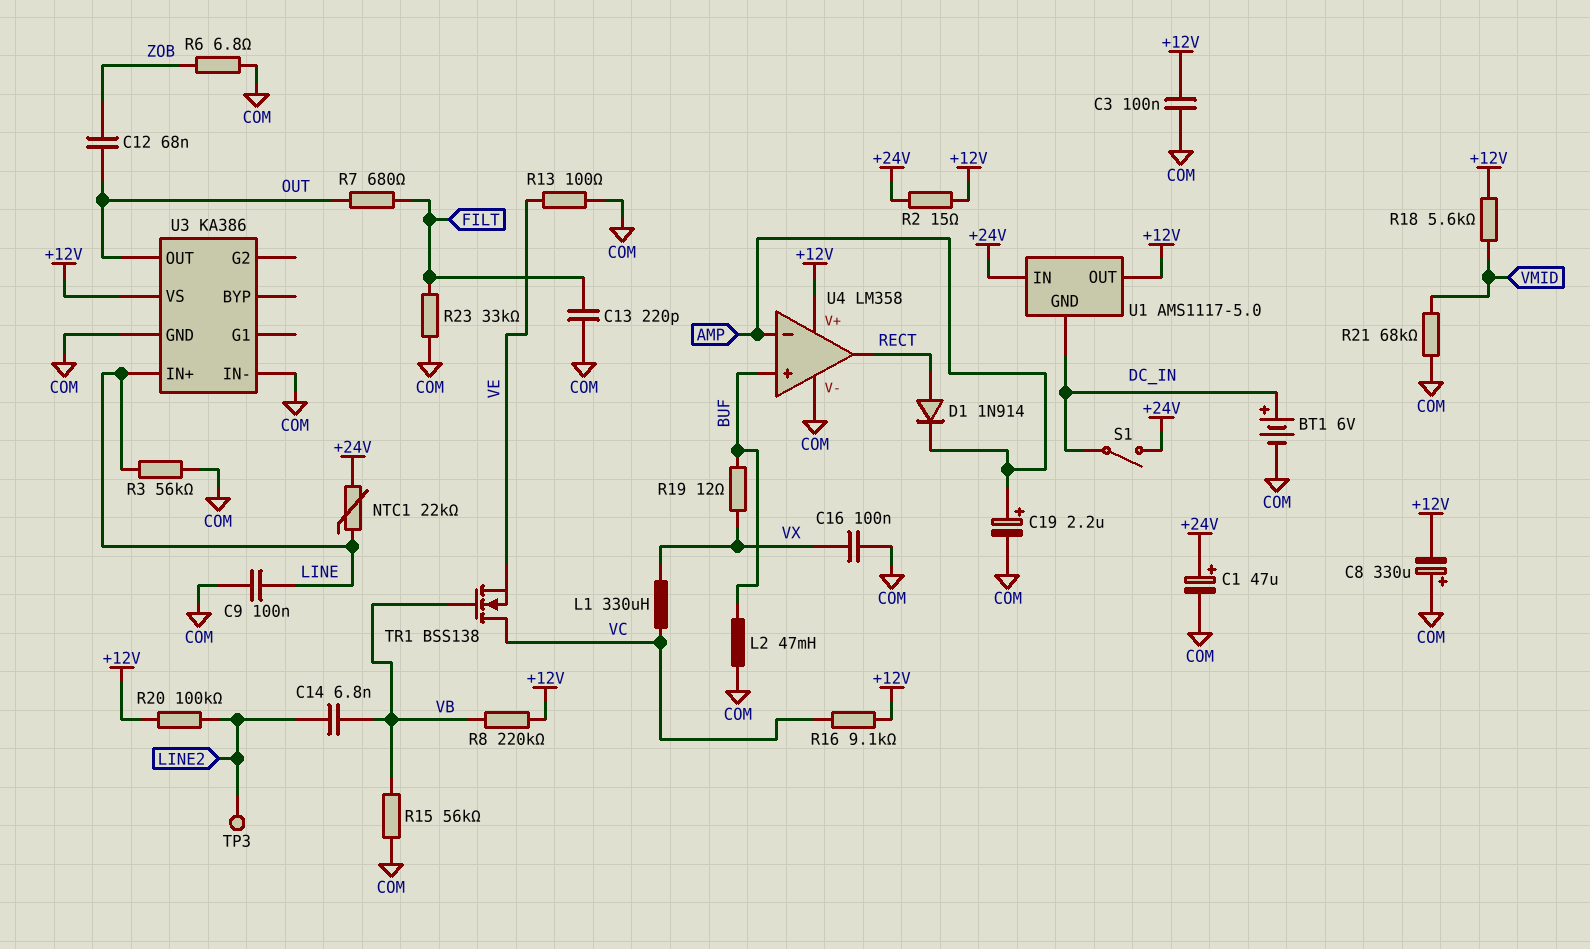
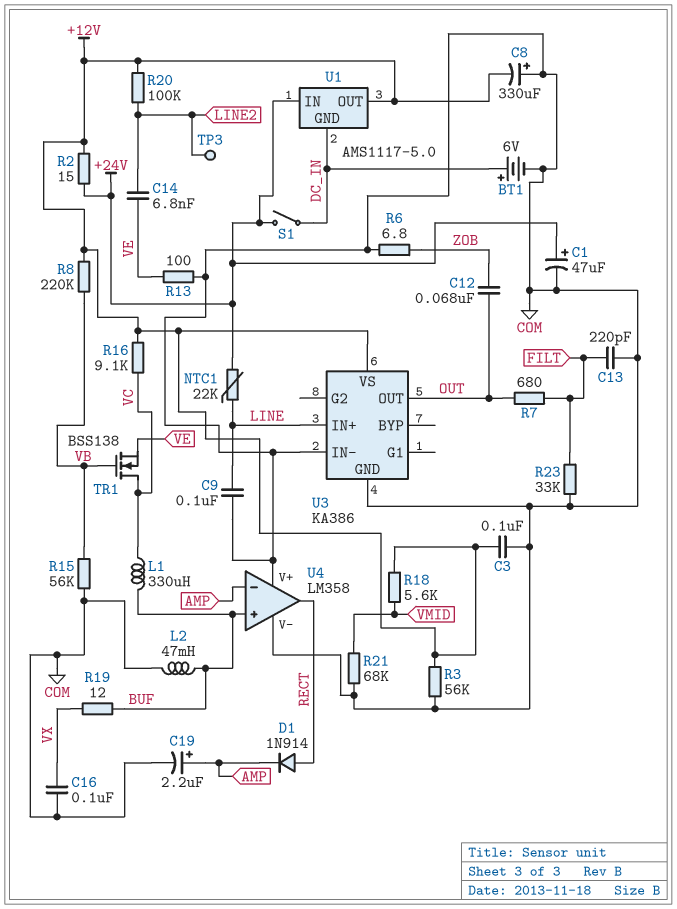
C14: 6.8nF (LINE2, VB) -> 6.8nF (LINE2, VE)
L1: 330uH (VC, VX) -> 330uH (BUF, VC)
R3: 56k (COM, LINE) -> 56k (+12V, COM)
U4 pin V+: +12V -> COM

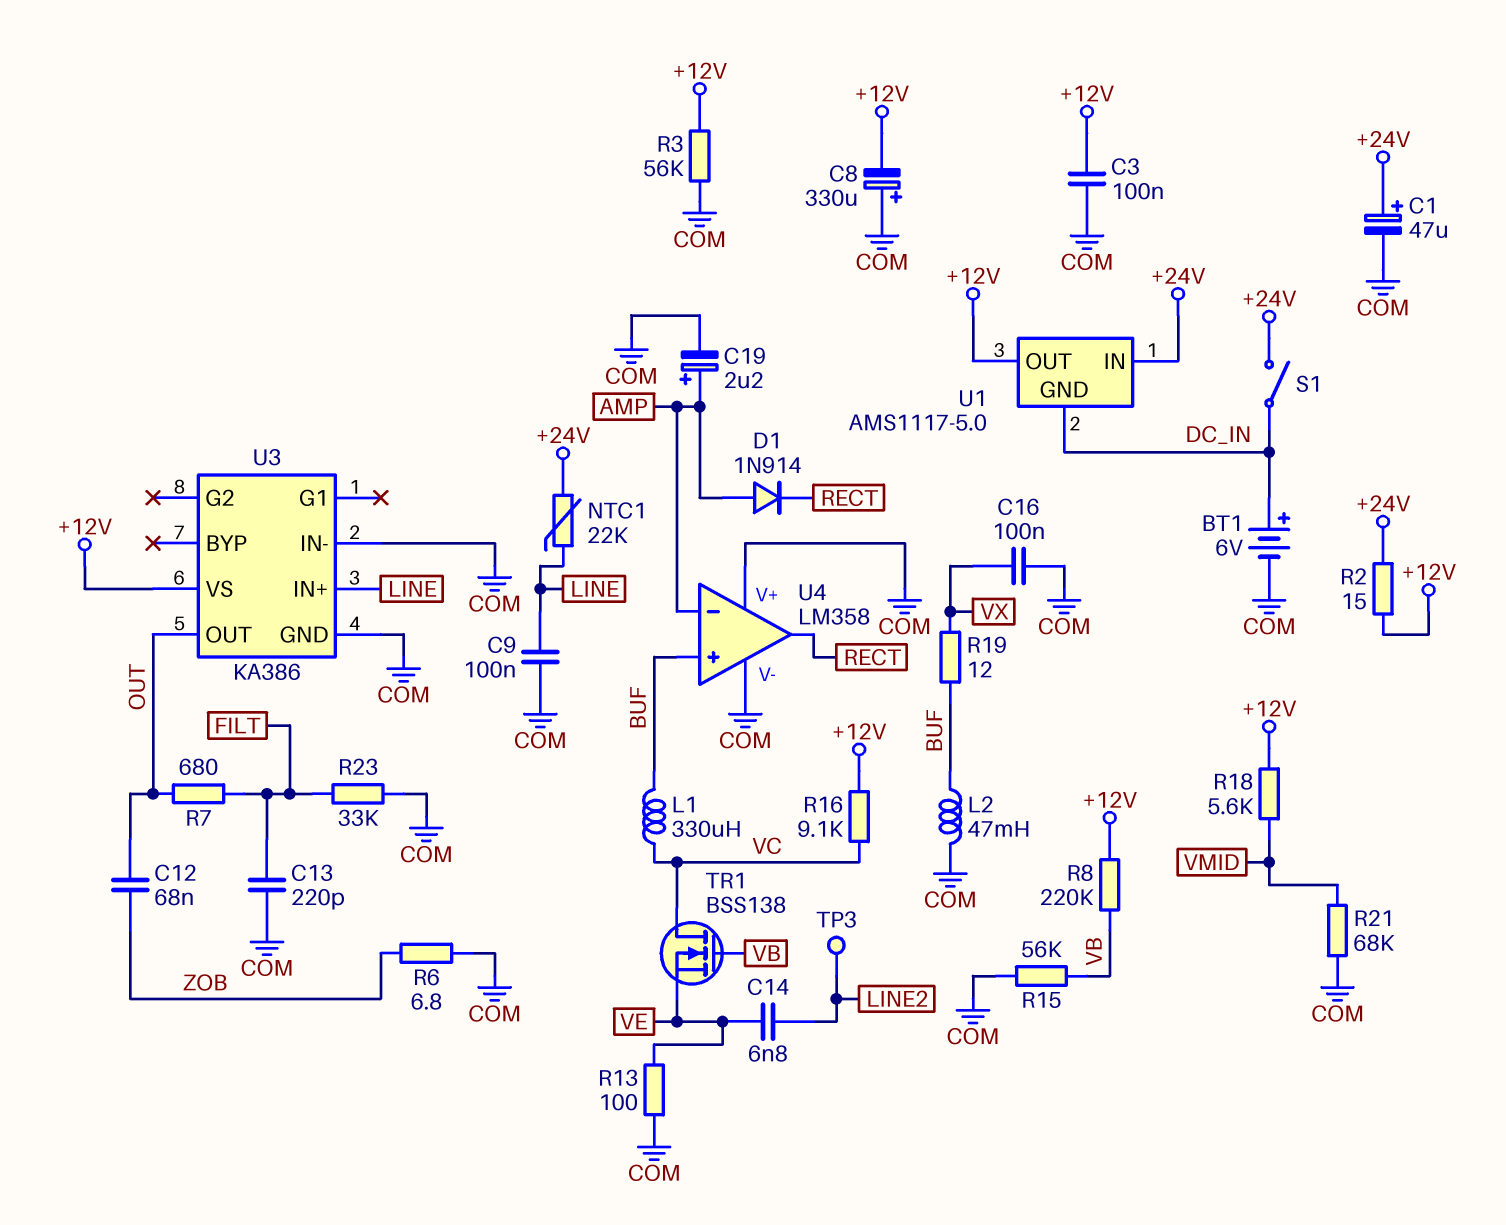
D1: diode 1N914 (A RECT, K AMP) -> diode 1N914 (A AMP, K RECT)
R20: 100k (+12V, LINE2) -> none

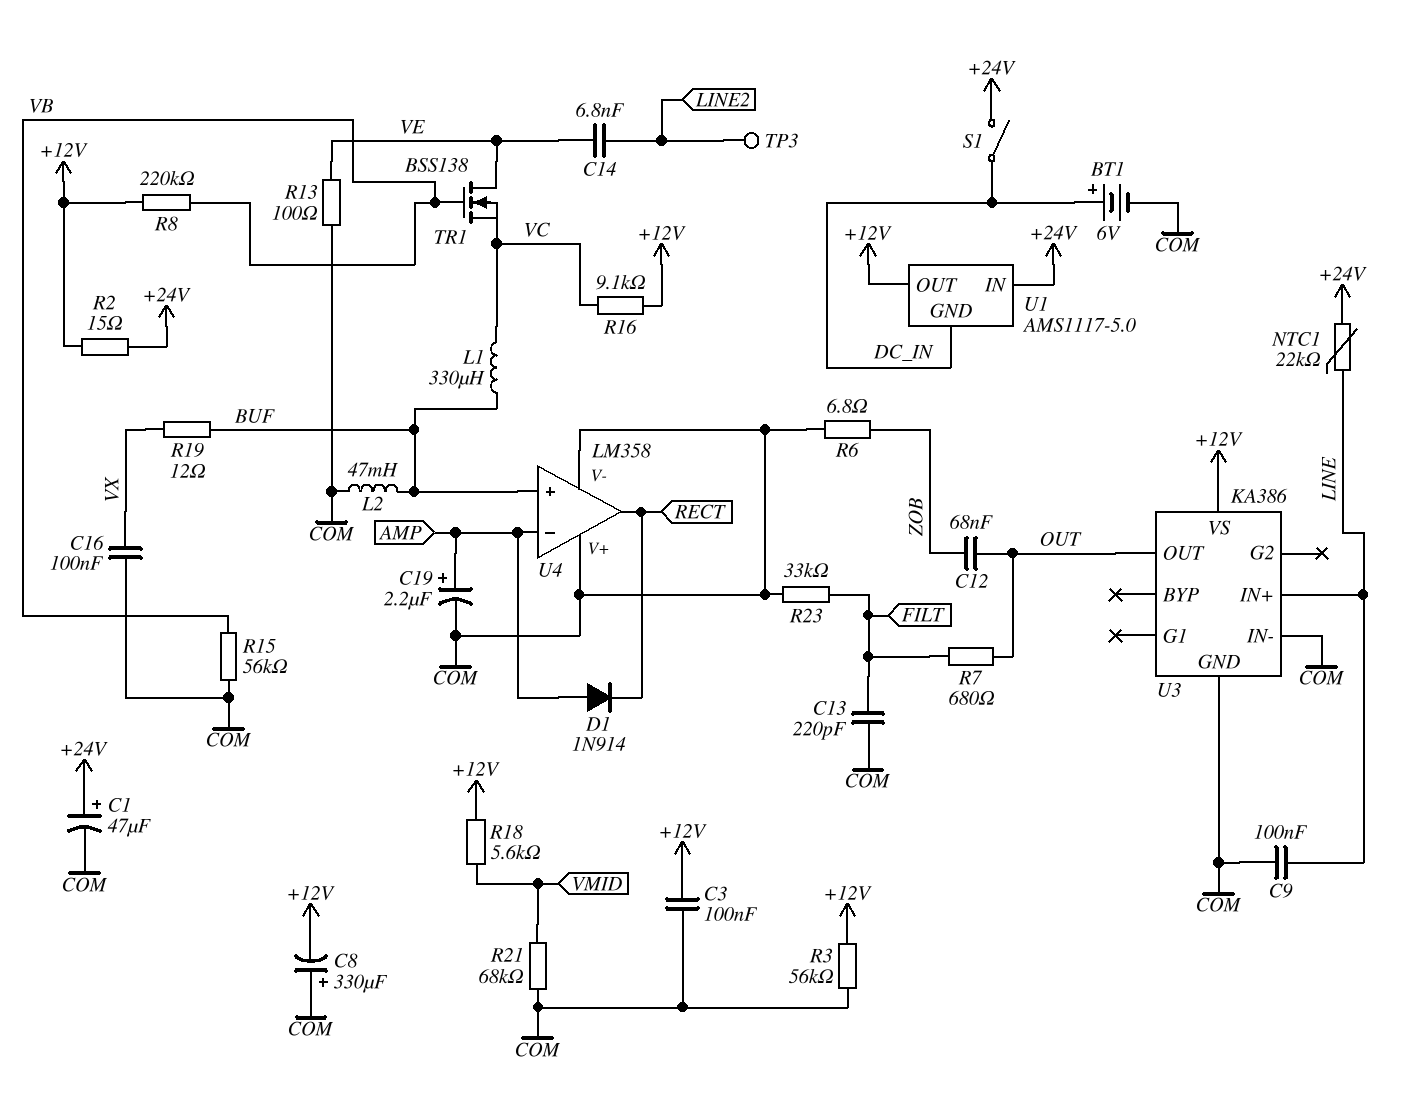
TR1: NMOS BSS138 (G VB, D VC, S VE) -> NMOS BSS138 (G VB, D VE, S VC)

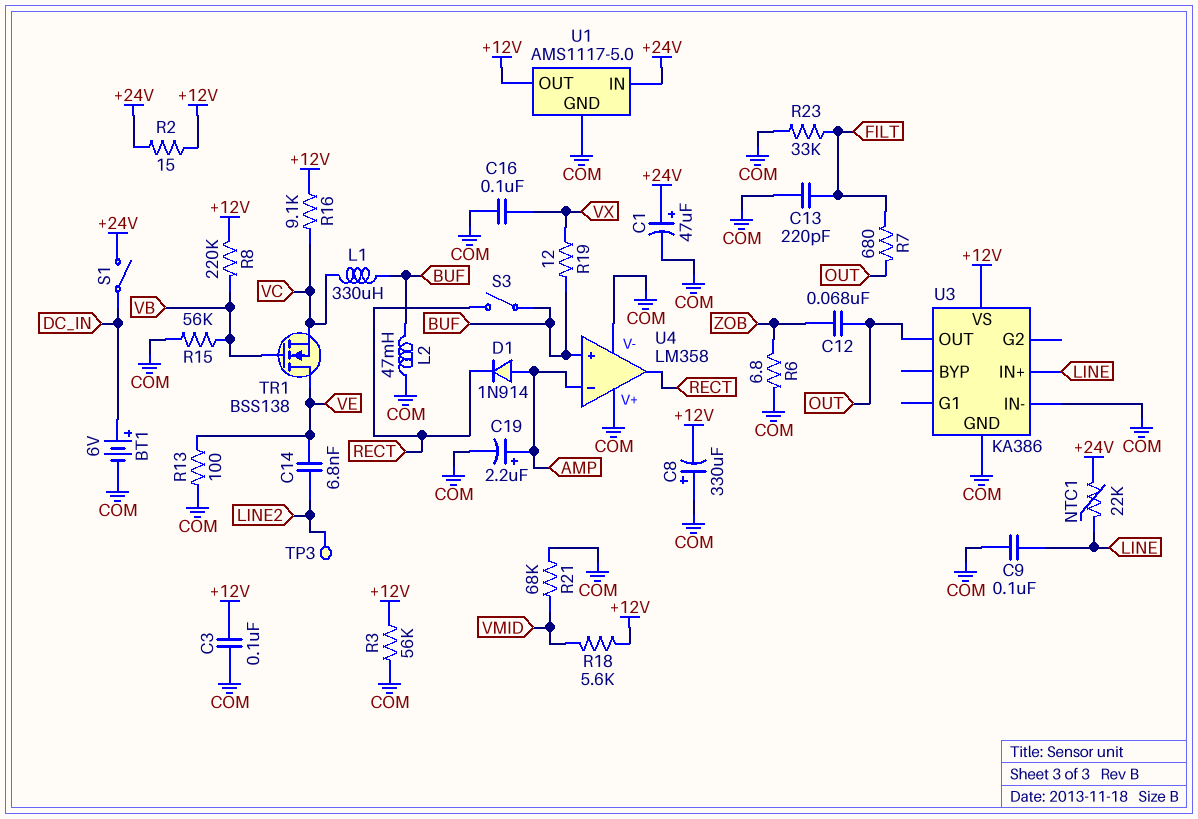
S3: none -> switch (BUF, RECT)
U1 pin GND: DC_IN -> COM

